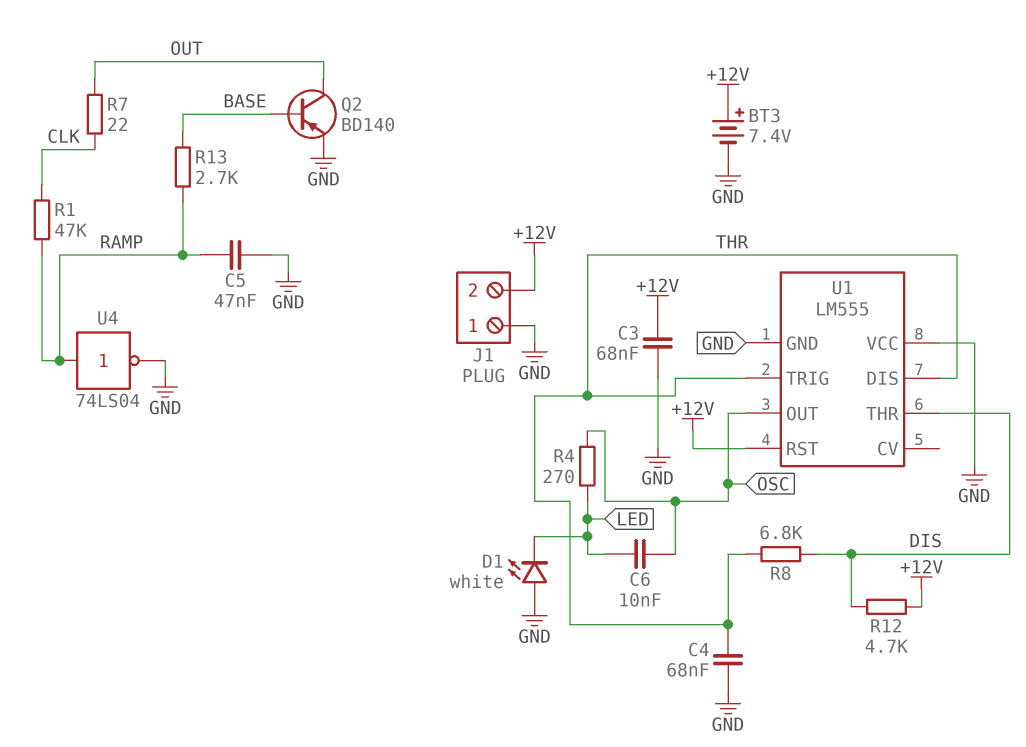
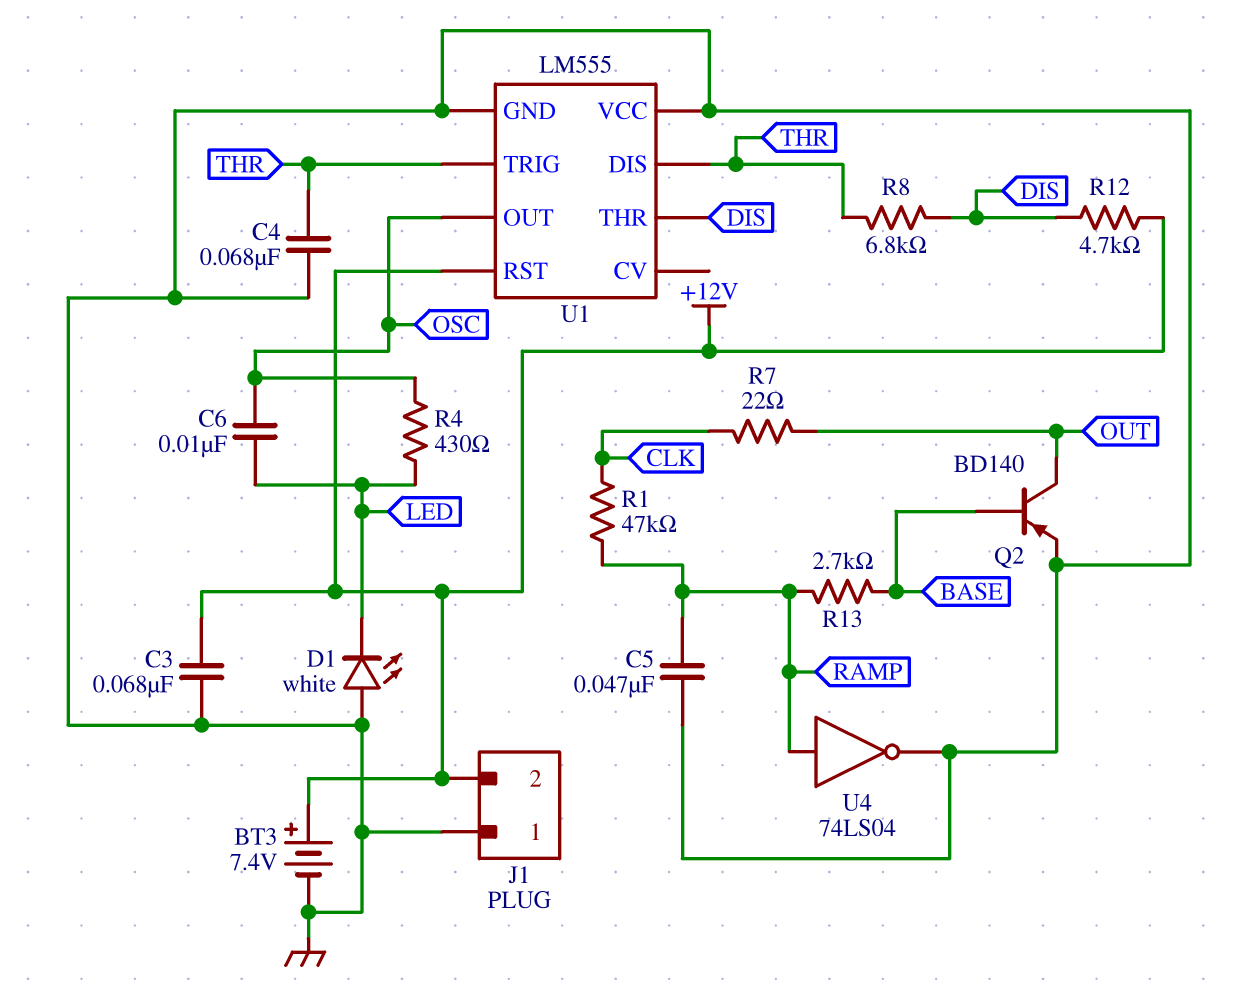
R4: 270 (LED, OSC) -> 430 (LED, OSC)

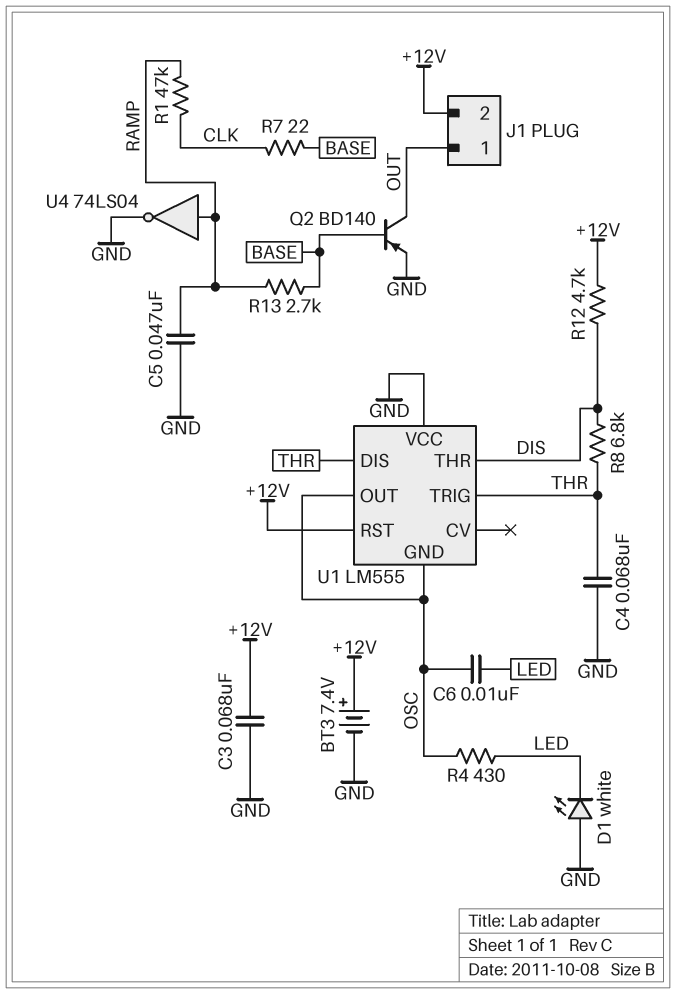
J1 pin 1: GND -> OUT
R7: 22 (CLK, OUT) -> 22 (BASE, CLK)
U1 pin GND: GND -> OSC

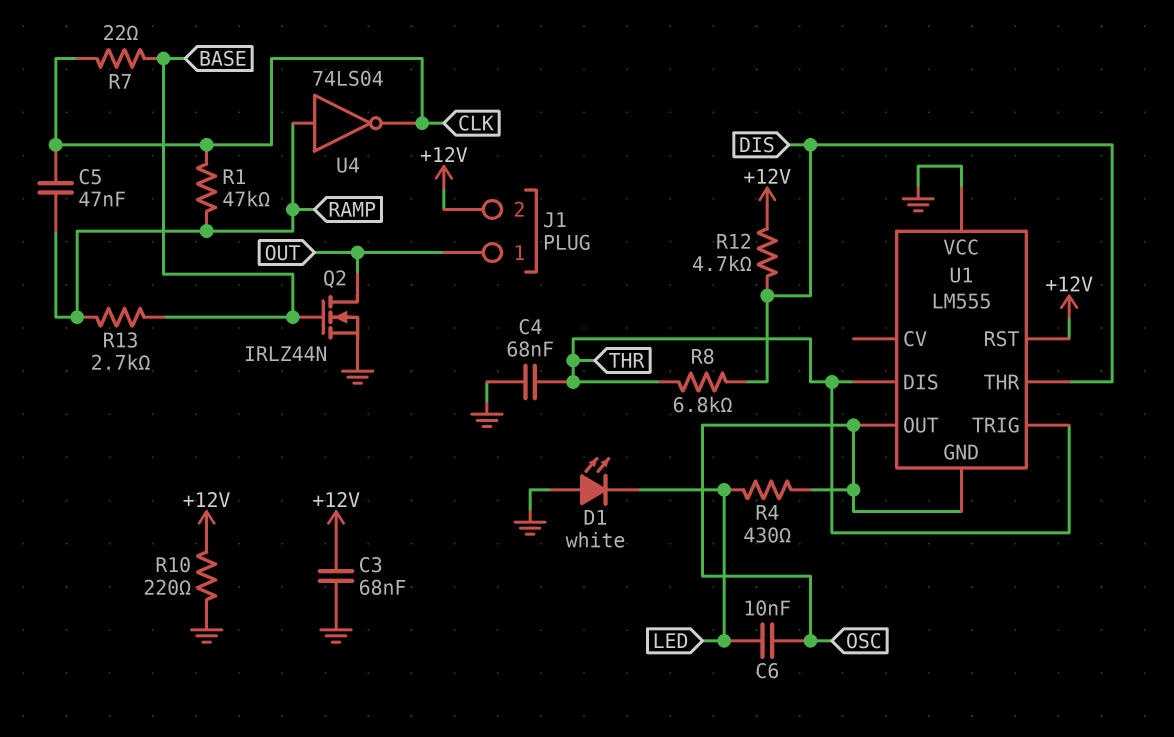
BT3: 7.4V (plus +12V, minus GND) -> none
C5: 47nF (GND, RAMP) -> 47nF (CLK, RAMP)
Q2: PNP BD140 (B BASE, C OUT, E GND) -> NMOS IRLZ44N (G BASE, D OUT, S GND)
R10: none -> 220 (+12V, GND)
U4: NOT 74LS04 (in RAMP, out GND) -> NOT 74LS04 (in RAMP, out CLK)

